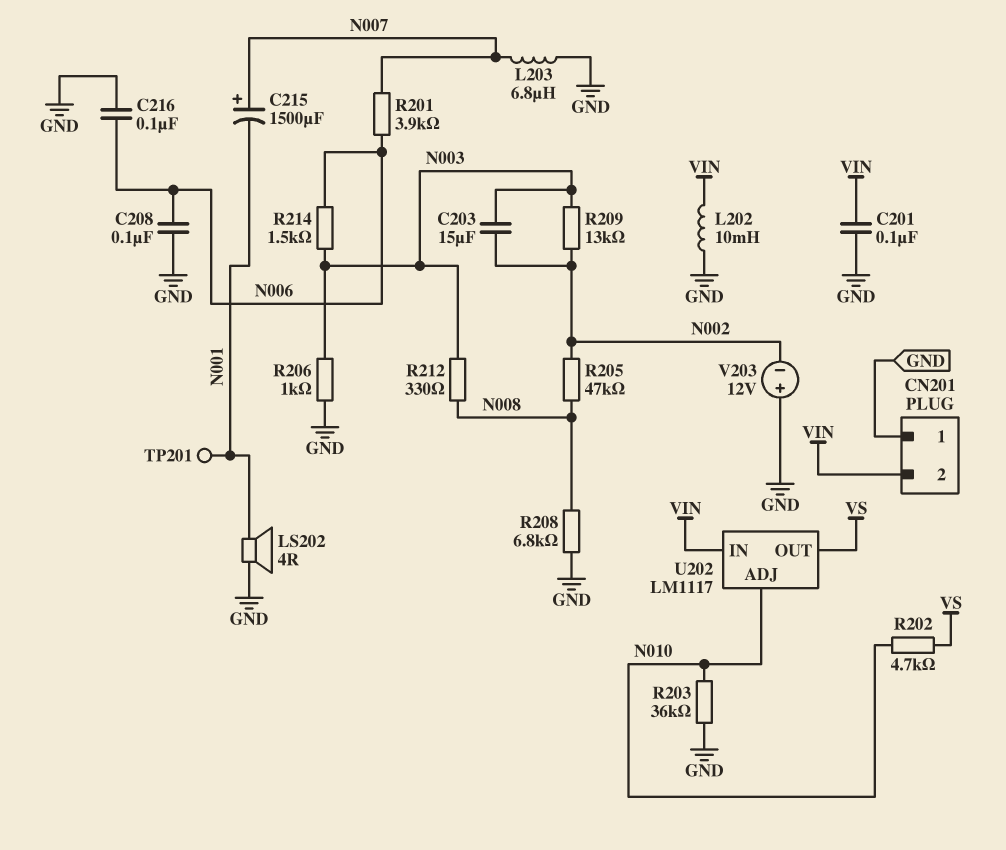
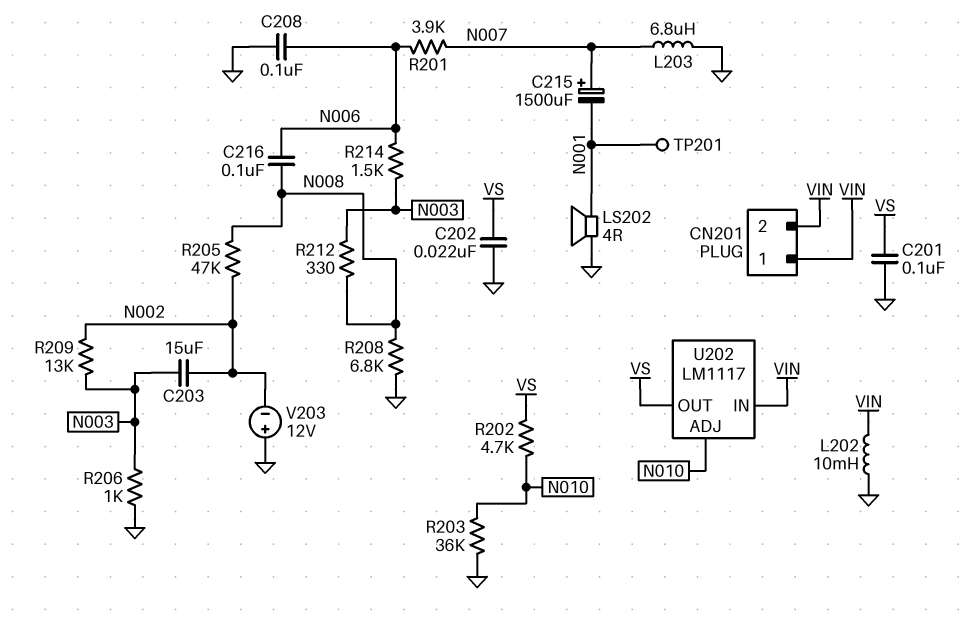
C201: 100nF (GND, VIN) -> 100nF (GND, VS)
C202: none -> 22nF (GND, VS)
C216: 100nF (GND, N006) -> 100nF (N006, N008)
CN201 pin 1: GND -> VIN

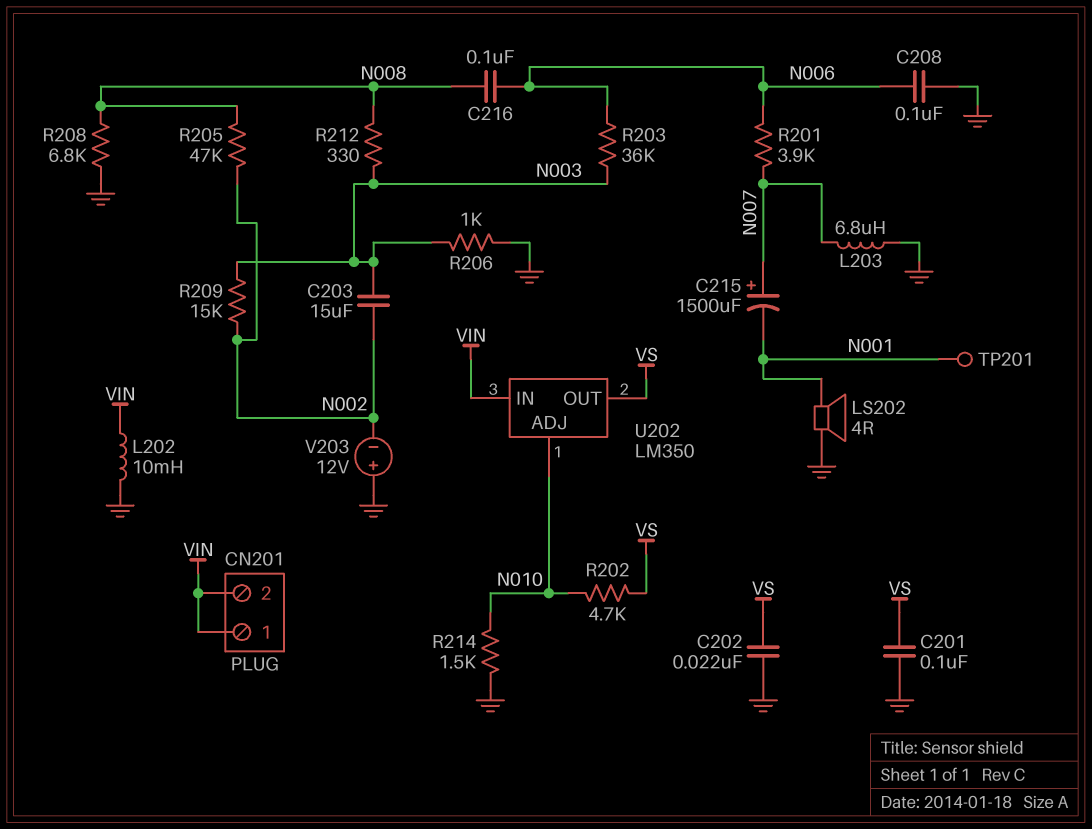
R203: 36k (GND, N010) -> 36k (N003, N006)
R209: 13k (N002, N003) -> 15k (N002, N003)
R214: 1.5k (N003, N006) -> 1.5k (GND, N010)
U202: LM1117 -> LM350

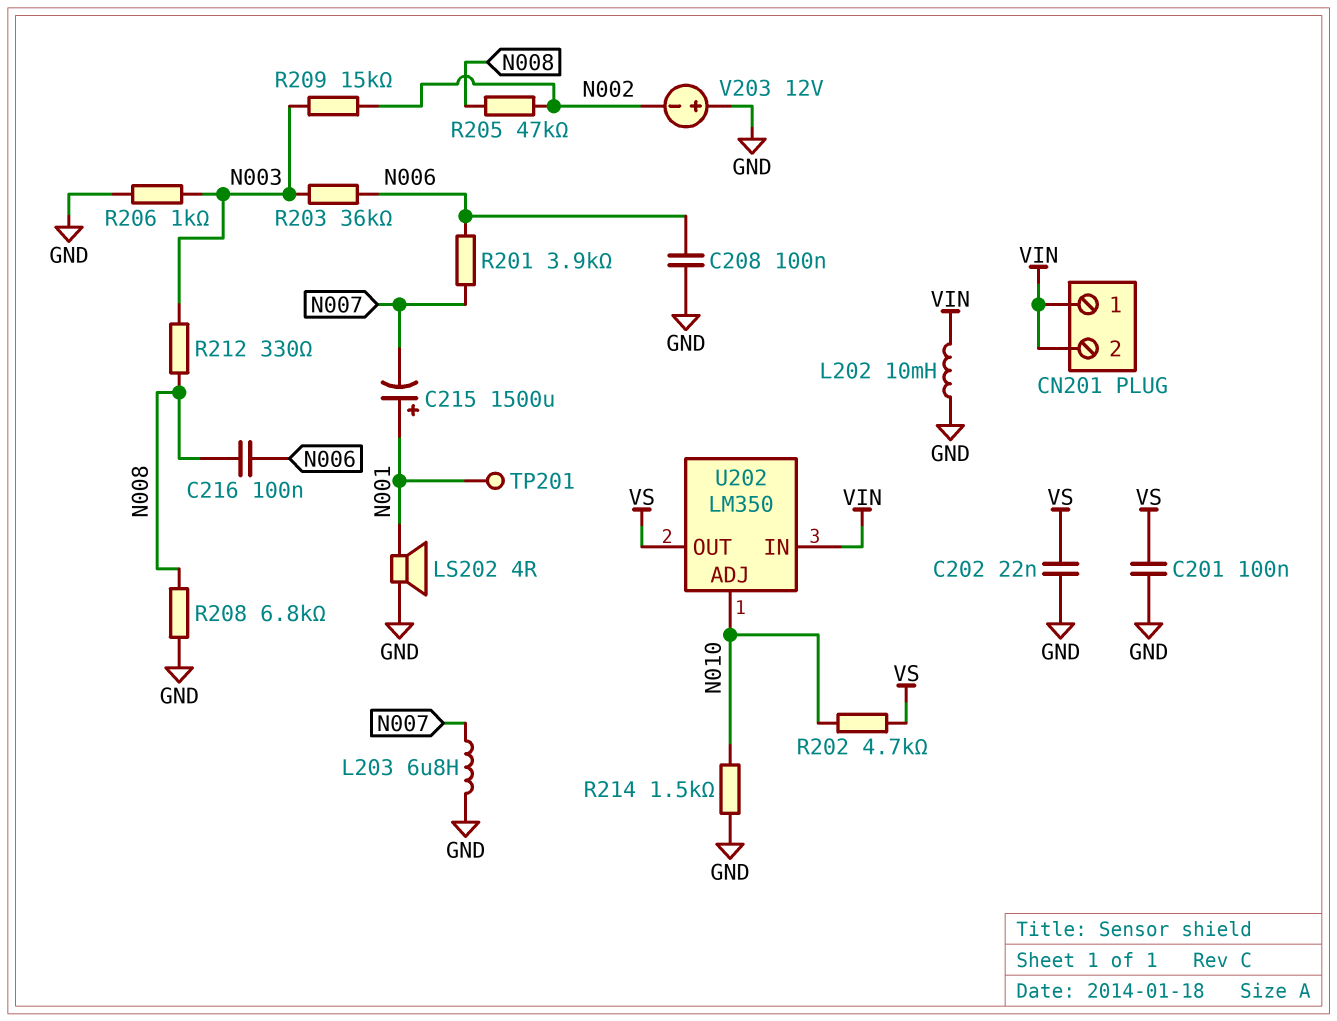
C203: 15uF (N002, N003) -> none
C215: 1500uF (plus N007, minus N001) -> 1500uF (plus N001, minus N007)

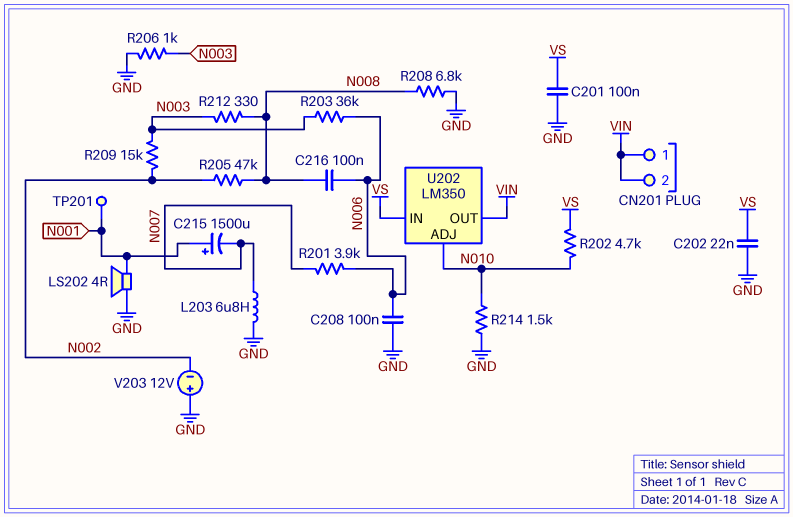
L202: 10mH (GND, VIN) -> none
U202 pin IN: VIN -> VS
U202 pin OUT: VS -> VIN

